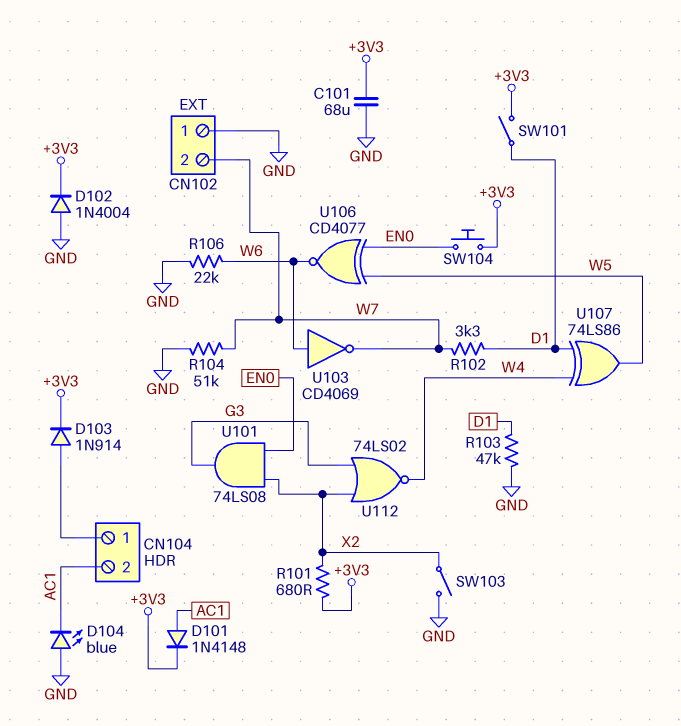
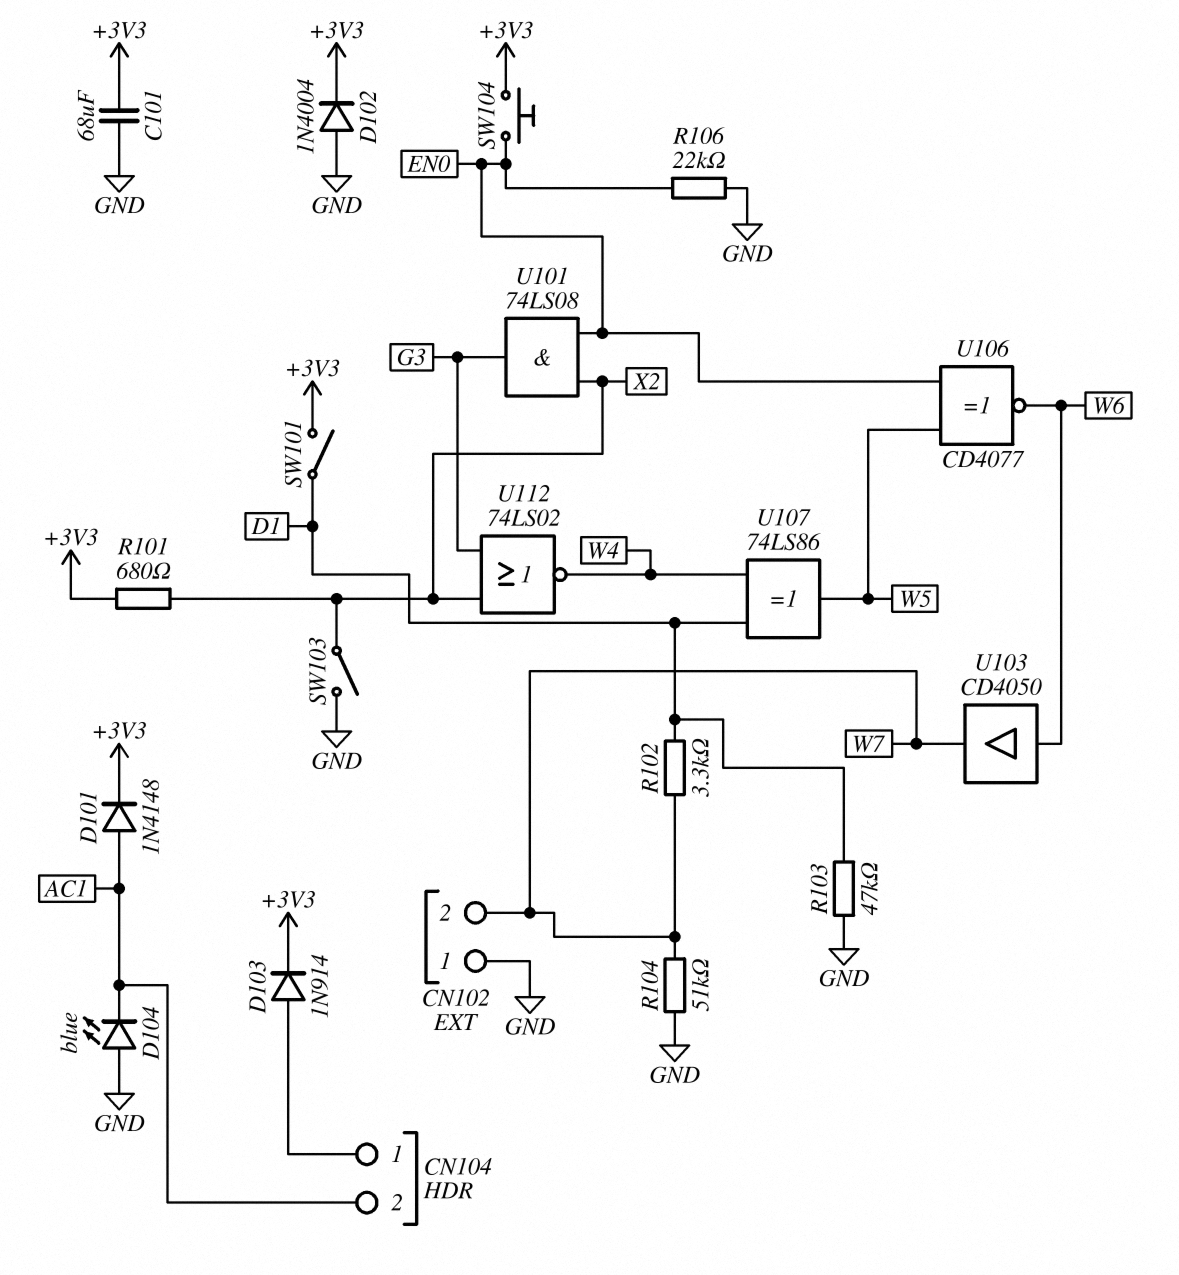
R106: 22k (GND, W6) -> 22k (EN0, GND)
U103: NOT CD4069 (in W6, out W7) -> buffer CD4050 (in W6, out W7)

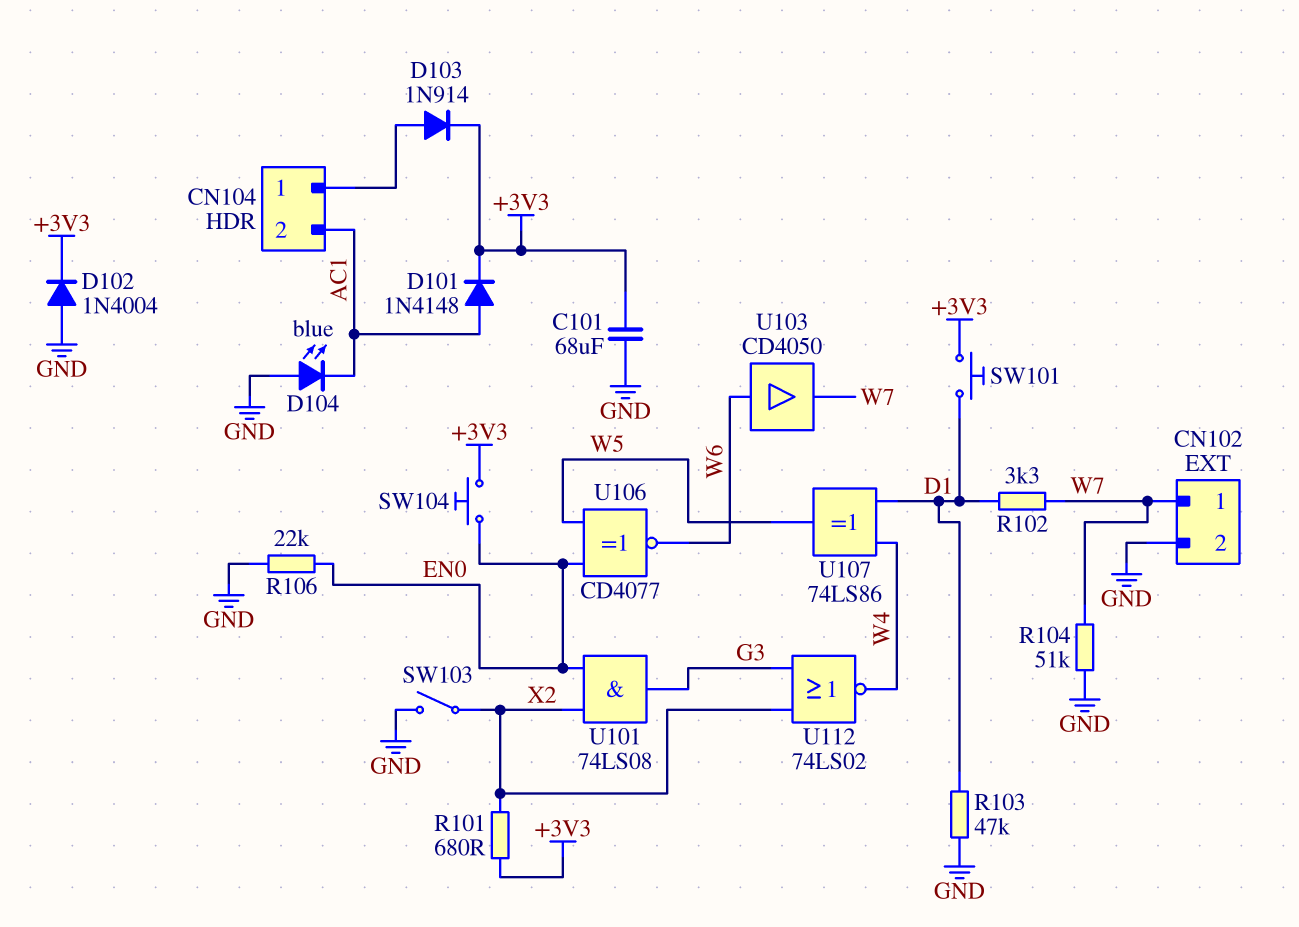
CN102 pin 1: GND -> W7
CN102 pin 2: W7 -> GND
SW101: switch (+3V3, D1) -> button (+3V3, D1)

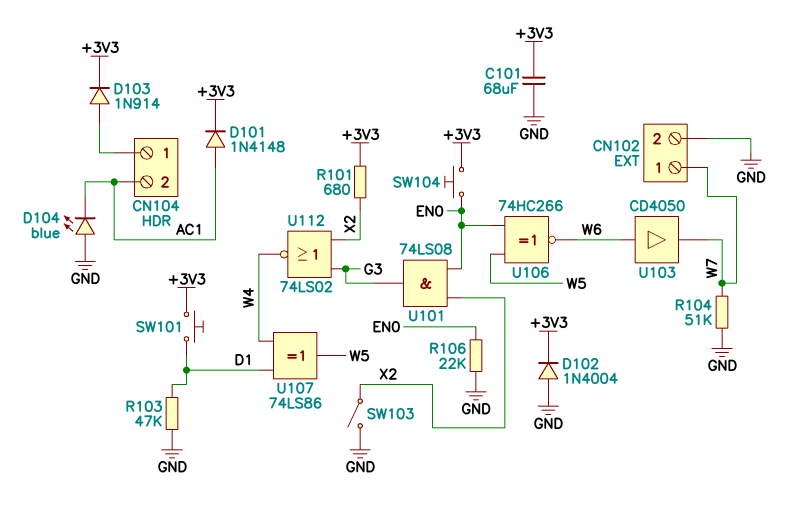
R102: 3.3k (D1, W7) -> none
U106: XNOR CD4077 (in EN0, in W5, out W6) -> XNOR 74HC266 (in EN0, in W5, out W6)

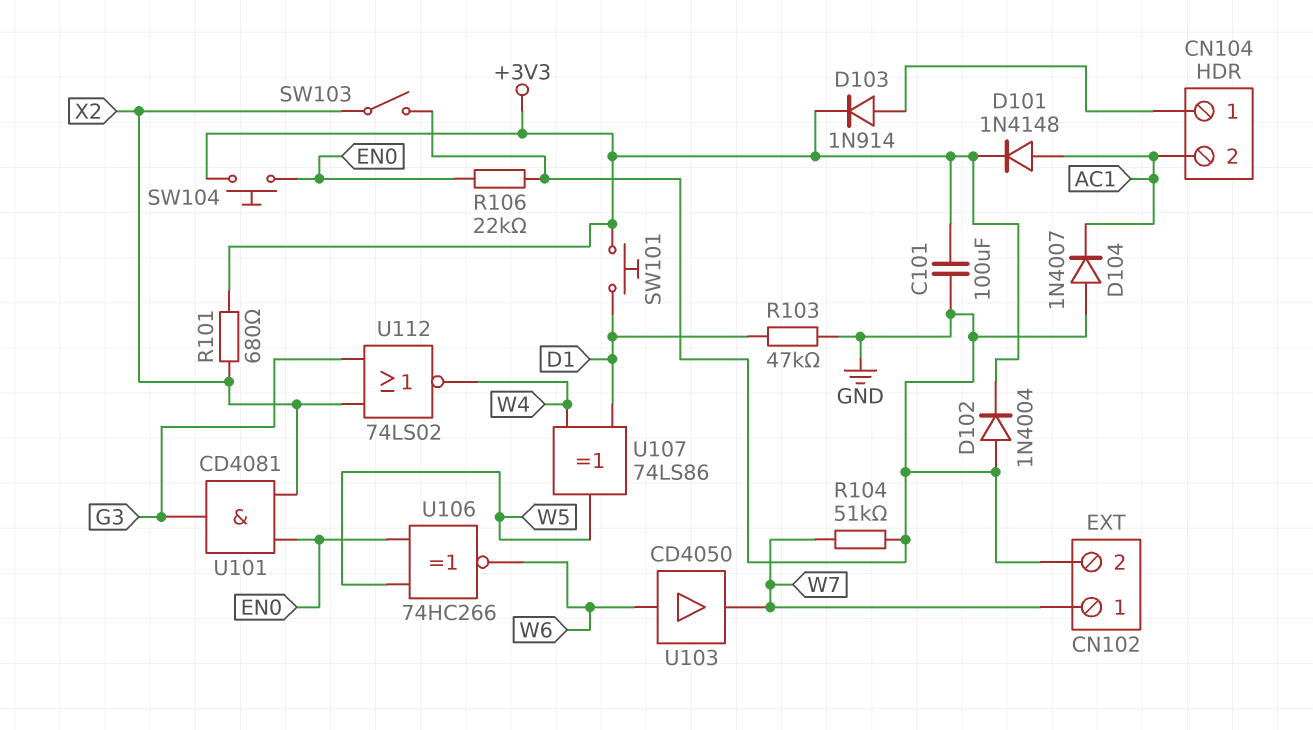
C101: 68uF (+3V3, GND) -> 100uF (+3V3, GND)
D104: LED blue (A GND, K AC1) -> diode 1N4007 (A GND, K AC1)
U101: AND 74LS08 (in EN0, in X2, out G3) -> AND CD4081 (in EN0, in X2, out G3)

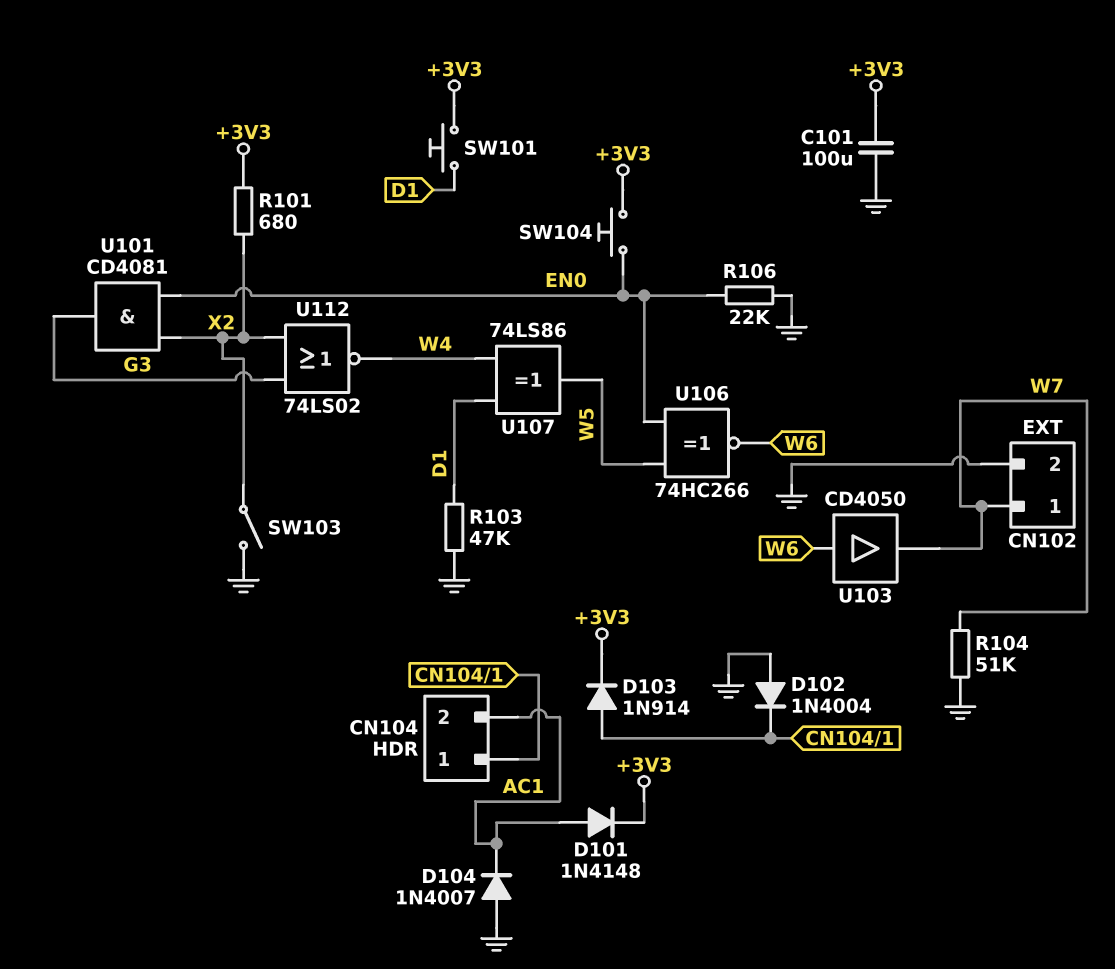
D102: diode 1N4004 (A GND, K +3V3) -> diode 1N4004 (A GND, K CN104/1)

